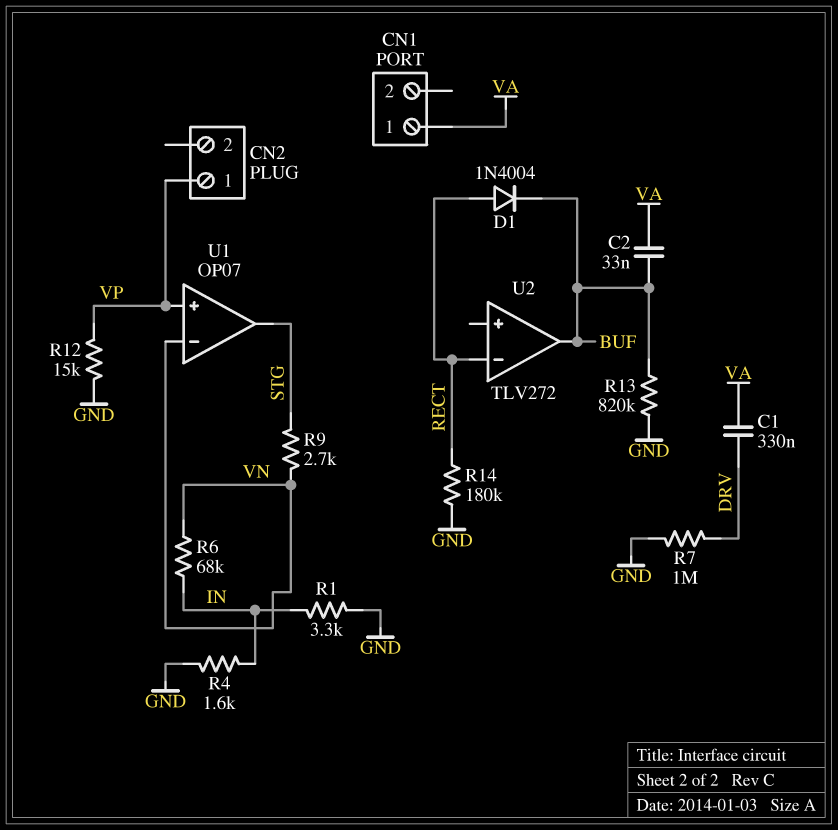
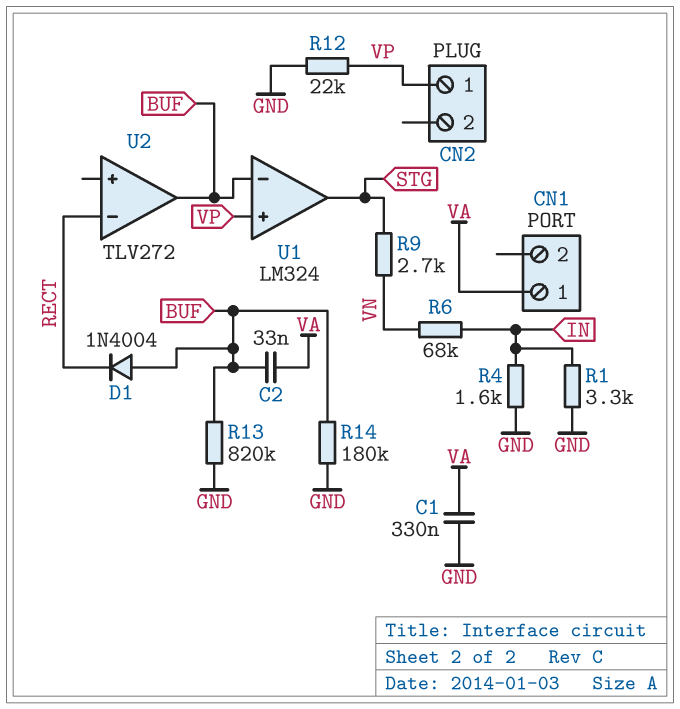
C1: 330nF (DRV, VA) -> 330nF (GND, VA)
D1: diode 1N4004 (A RECT, K BUF) -> diode 1N4004 (A BUF, K RECT)
R7: 1M (DRV, GND) -> none
R12: 15k (GND, VP) -> 22k (GND, VP)
R14: 180k (GND, RECT) -> 180k (BUF, GND)
U1: OP07 -> LM324
U1 pin in-: VN -> BUF

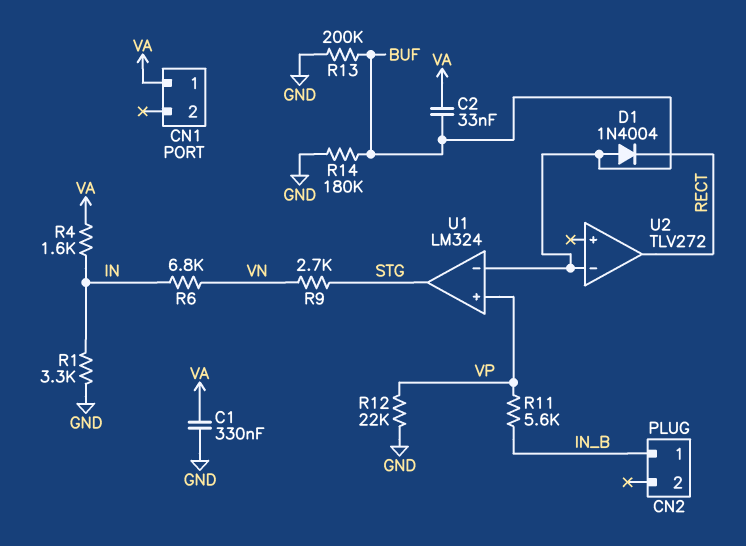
CN2 pin 1: VP -> IN_B
R4: 1.6k (GND, IN) -> 1.6k (IN, VA)
R6: 68k (IN, VN) -> 6.8k (IN, VN)
R11: none -> 5.6k (IN_B, VP)
R13: 820k (BUF, GND) -> 200k (BUF, GND)
U2 pin in-: RECT -> BUF
U2 pin out: BUF -> RECT

